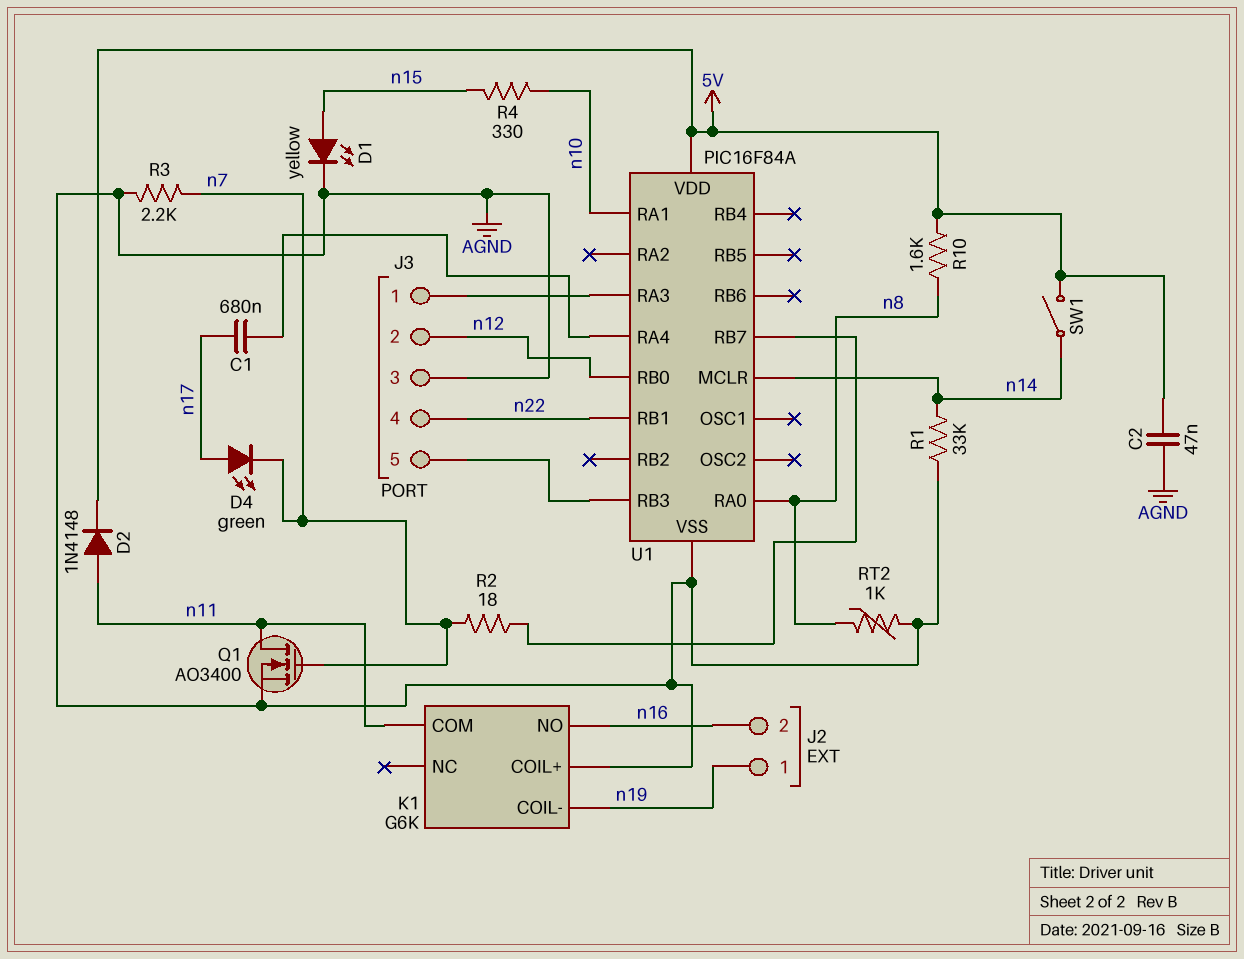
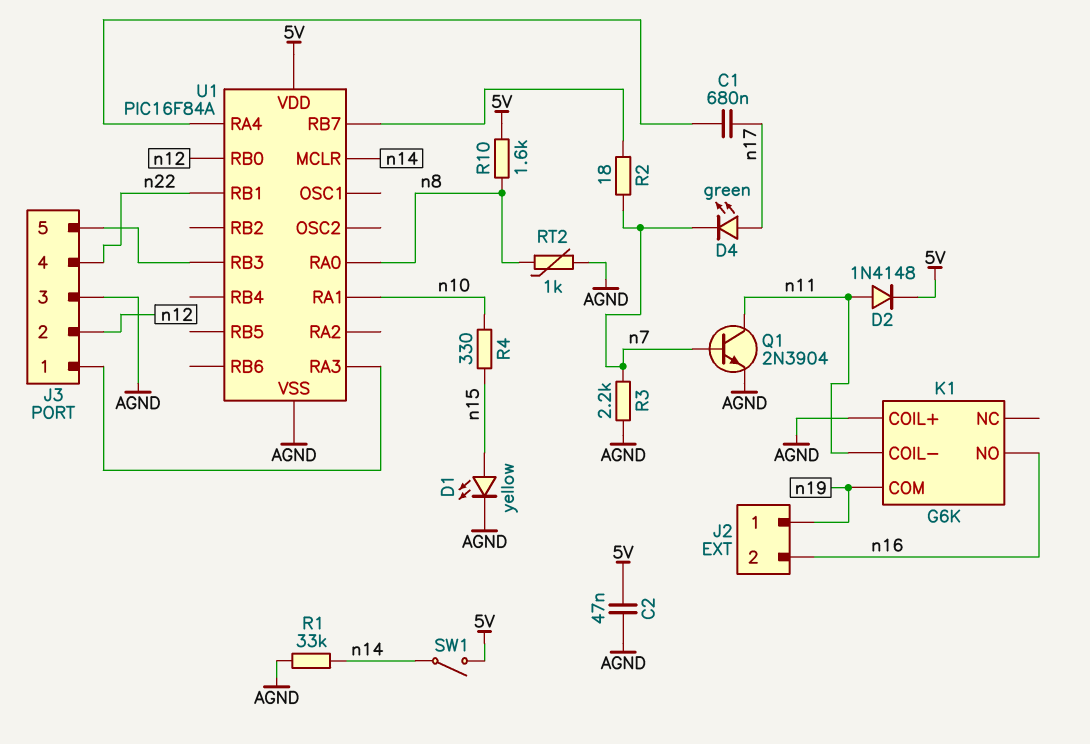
K1 pin COIL-: n19 -> n11
K1 pin COM: n11 -> n19
Q1: NMOS AO3400 (G n7, D n11, S AGND) -> NPN 2N3904 (B n7, C n11, E AGND)

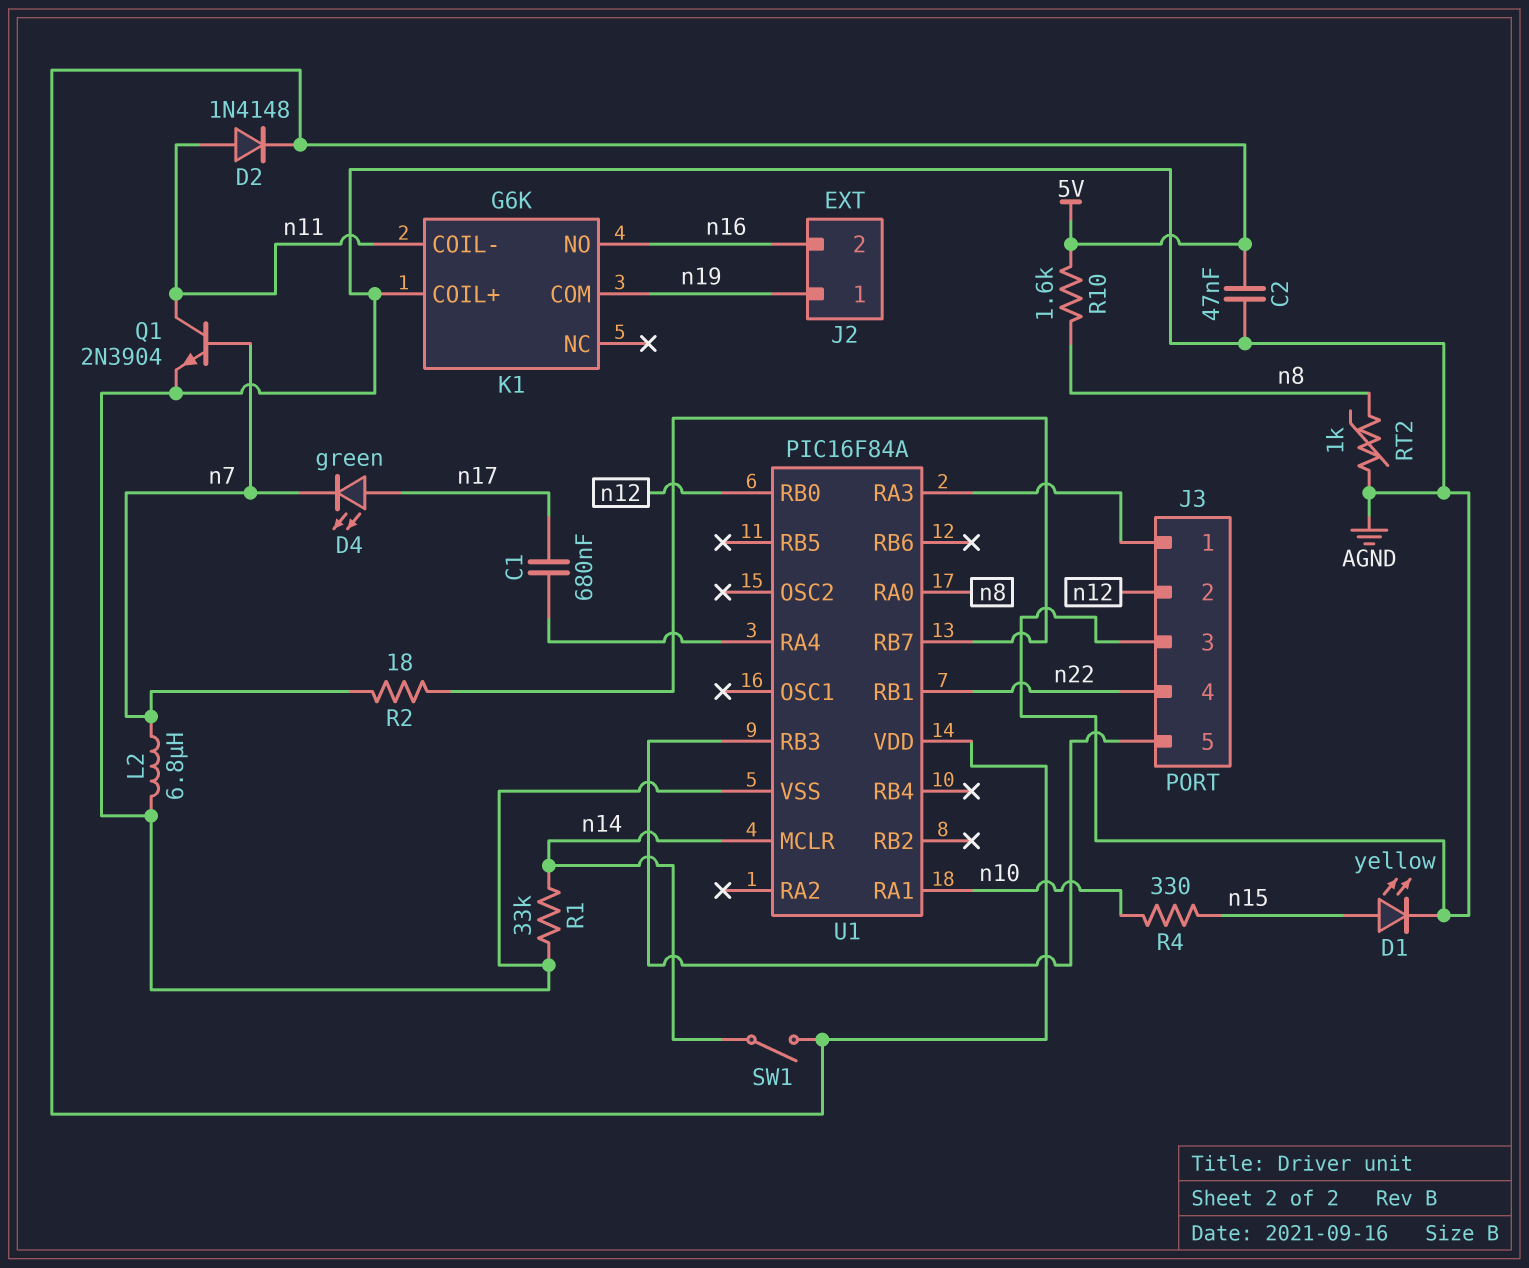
L2: none -> 6.8uH (AGND, n7)
R3: 2.2k (AGND, n7) -> none

